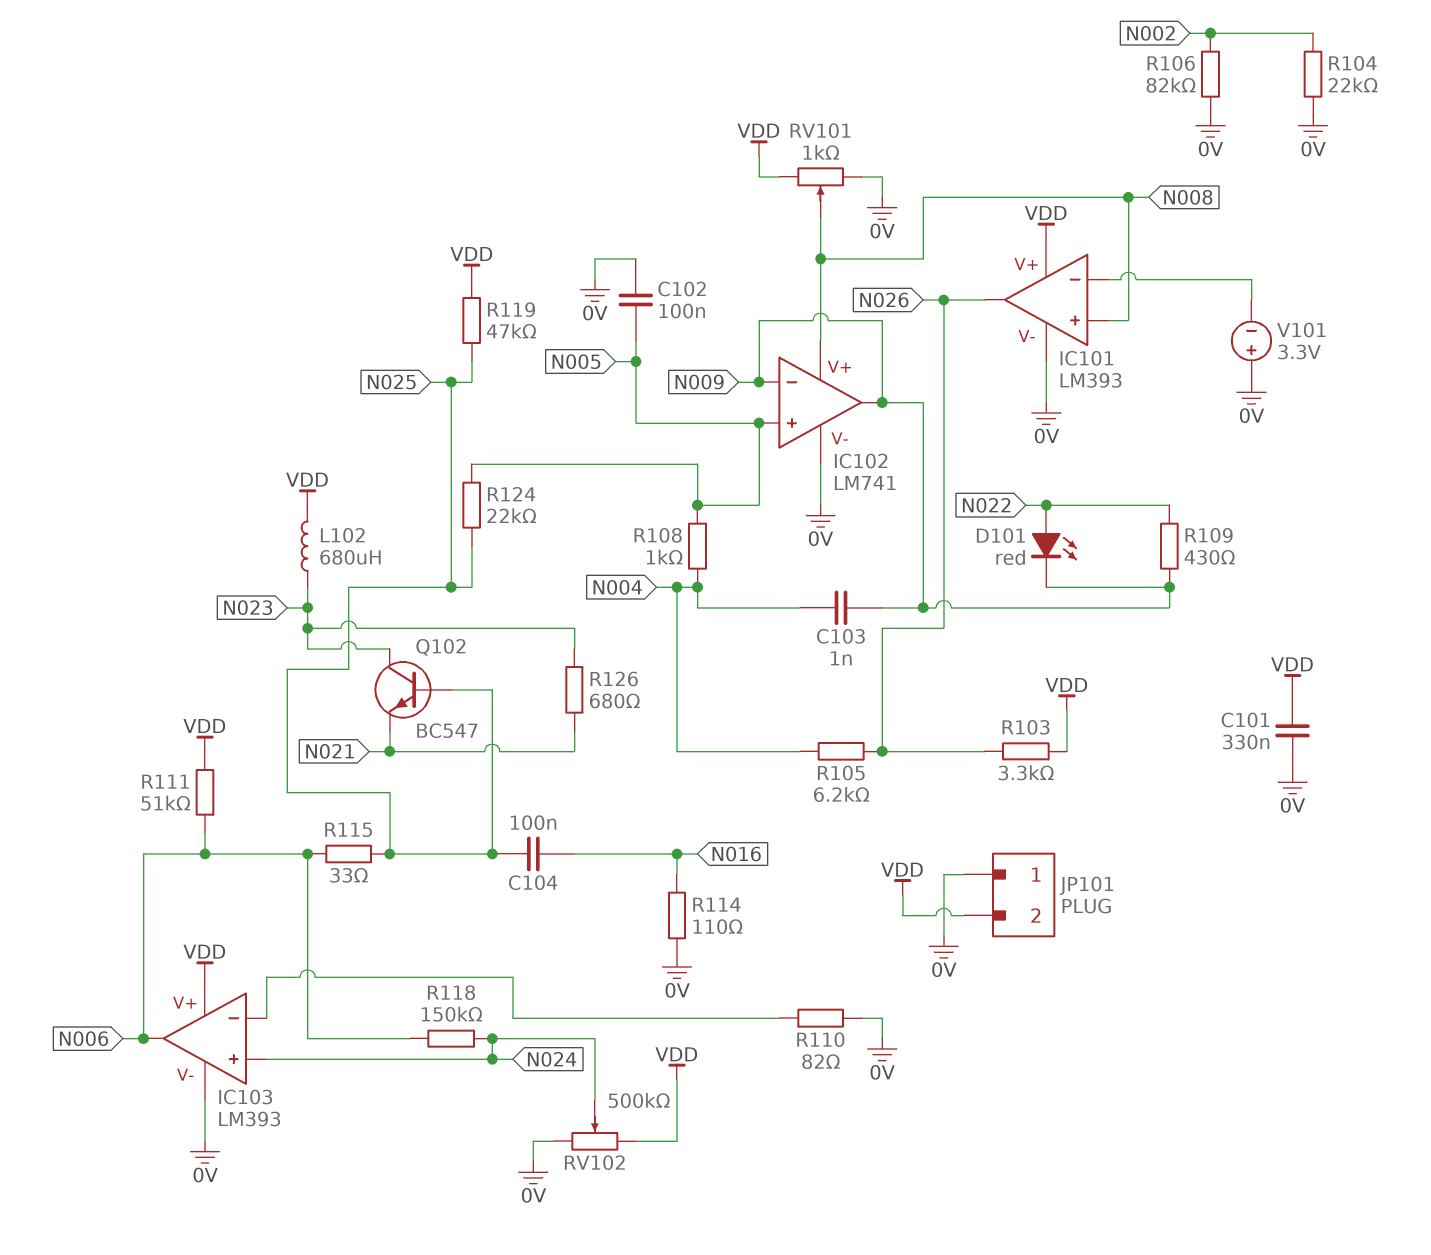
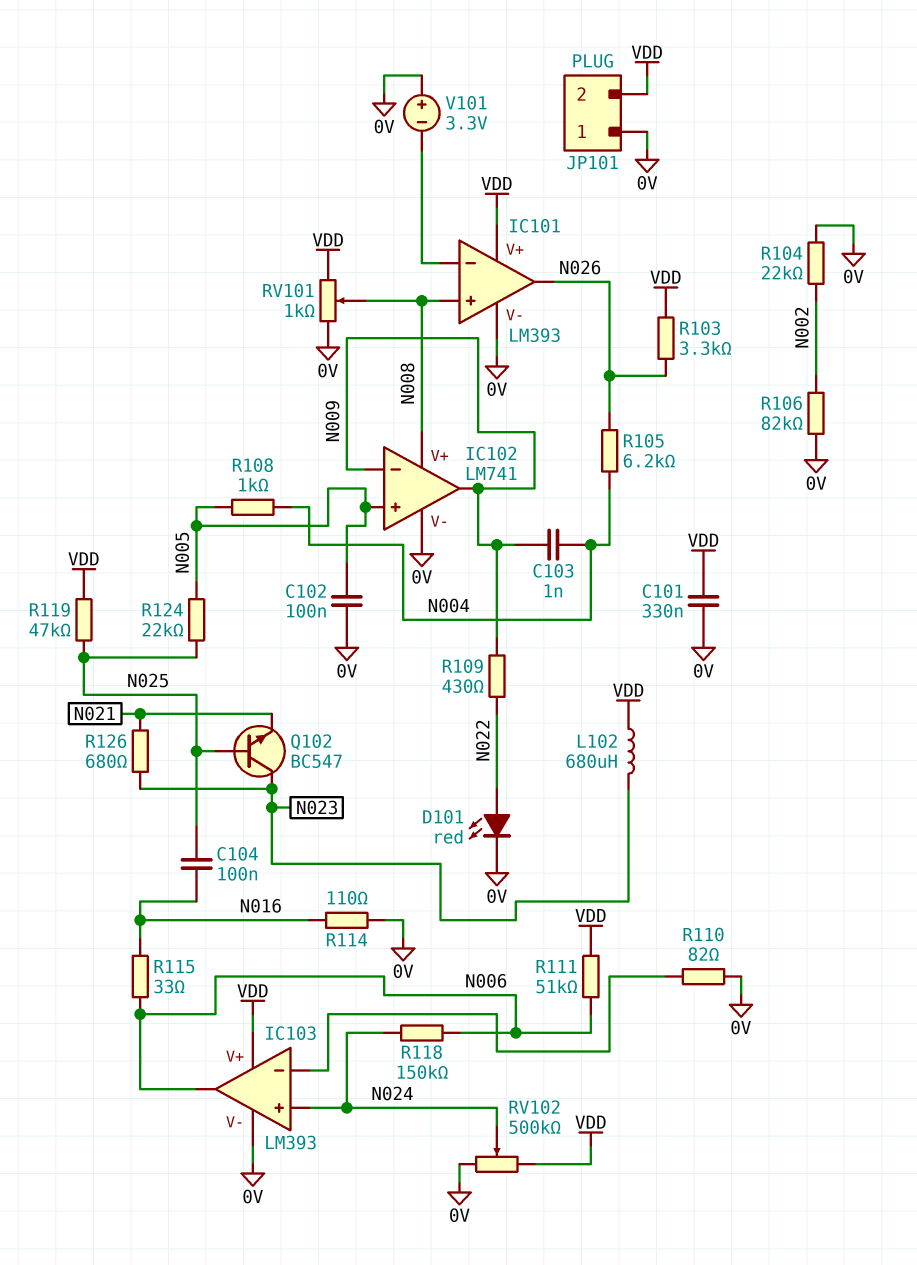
D101: LED red (A N022, K N009) -> LED red (A N022, K 0V)
R115: 33 (N006, N025) -> 33 (N006, N016)

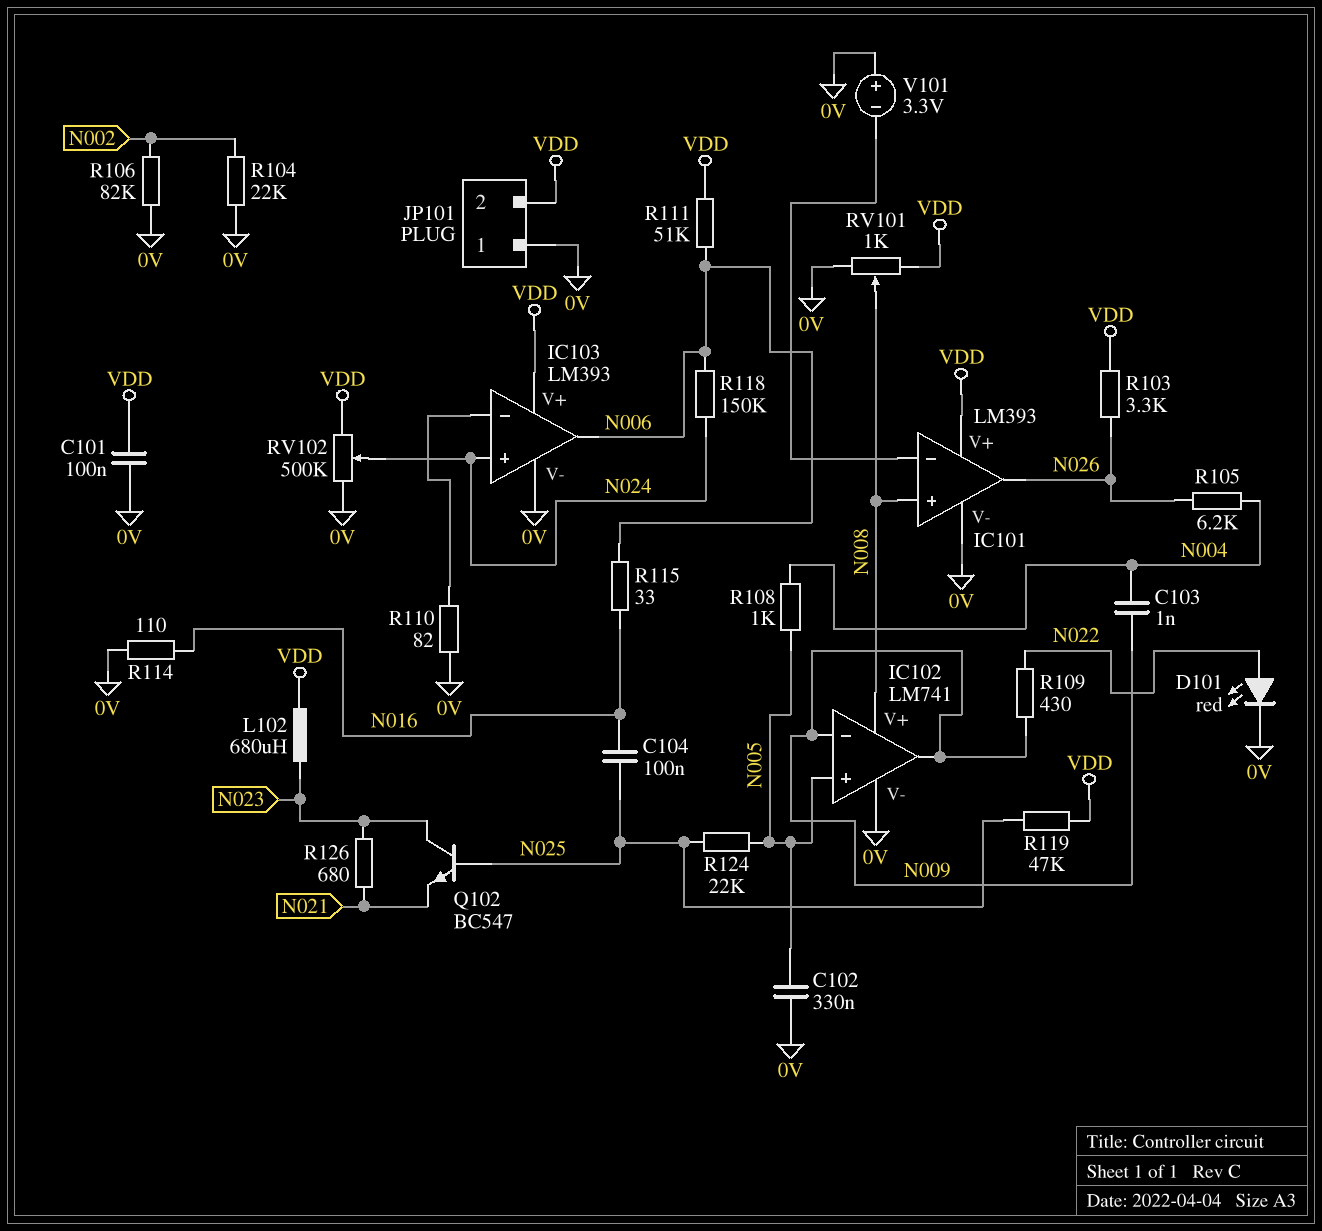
C101: 330nF (0V, VDD) -> 100nF (0V, VDD)
C102: 100nF (0V, N005) -> 330nF (0V, N005)

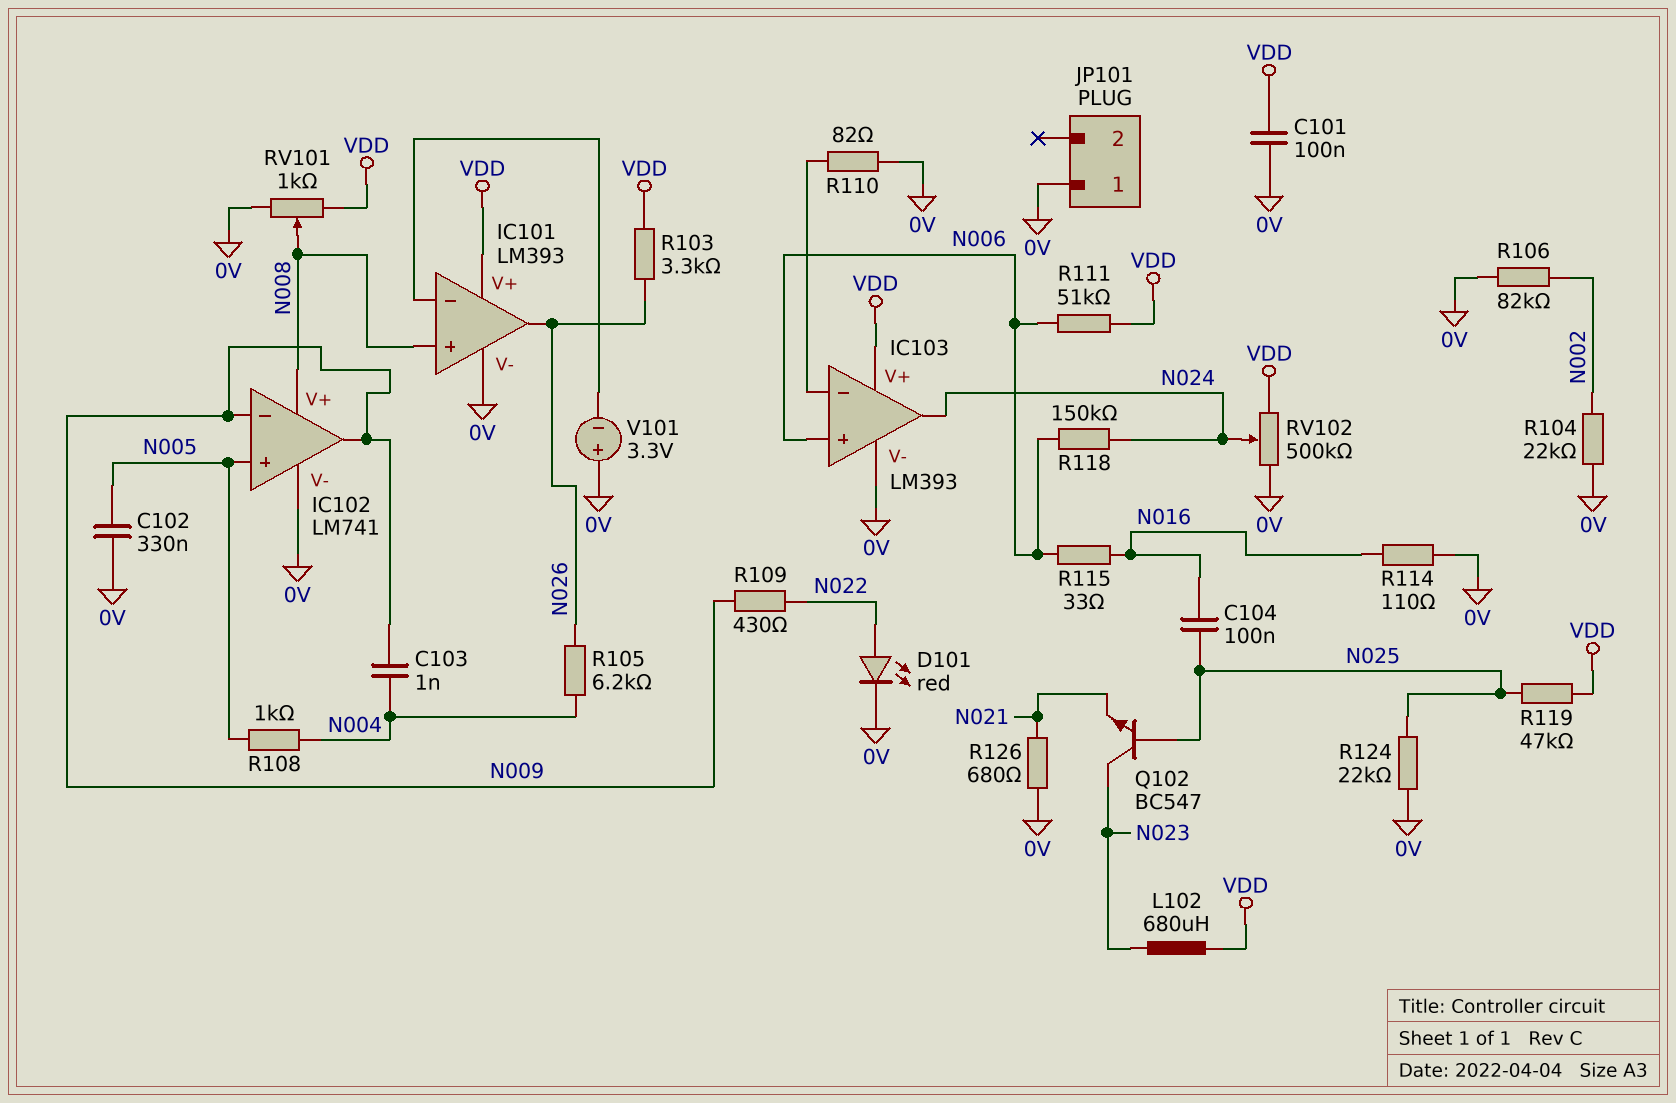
IC103 pin in+: N024 -> N006
IC103 pin out: N006 -> N024
JP101 pin 2: VDD -> none
R124: 22k (N005, N025) -> 22k (0V, N025)
R126: 680 (N021, N023) -> 680 (0V, N021)

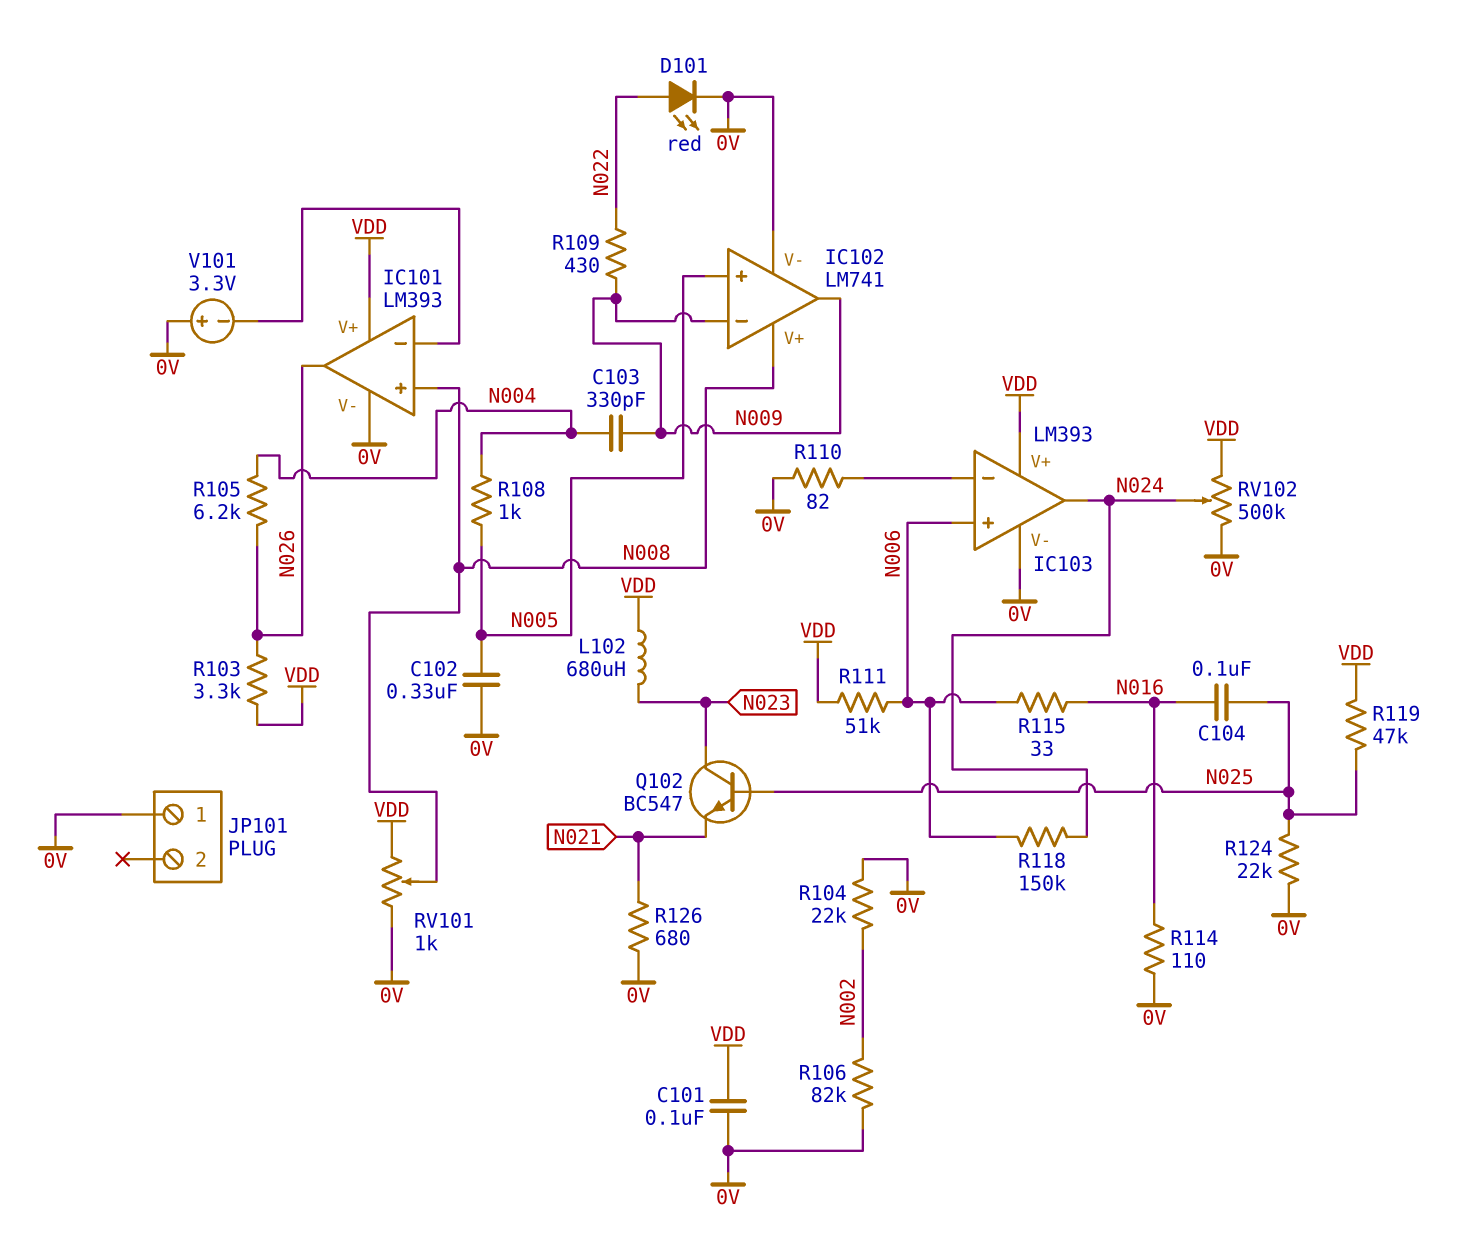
C103: 1nF (N004, N009) -> 330pF (N004, N009)

